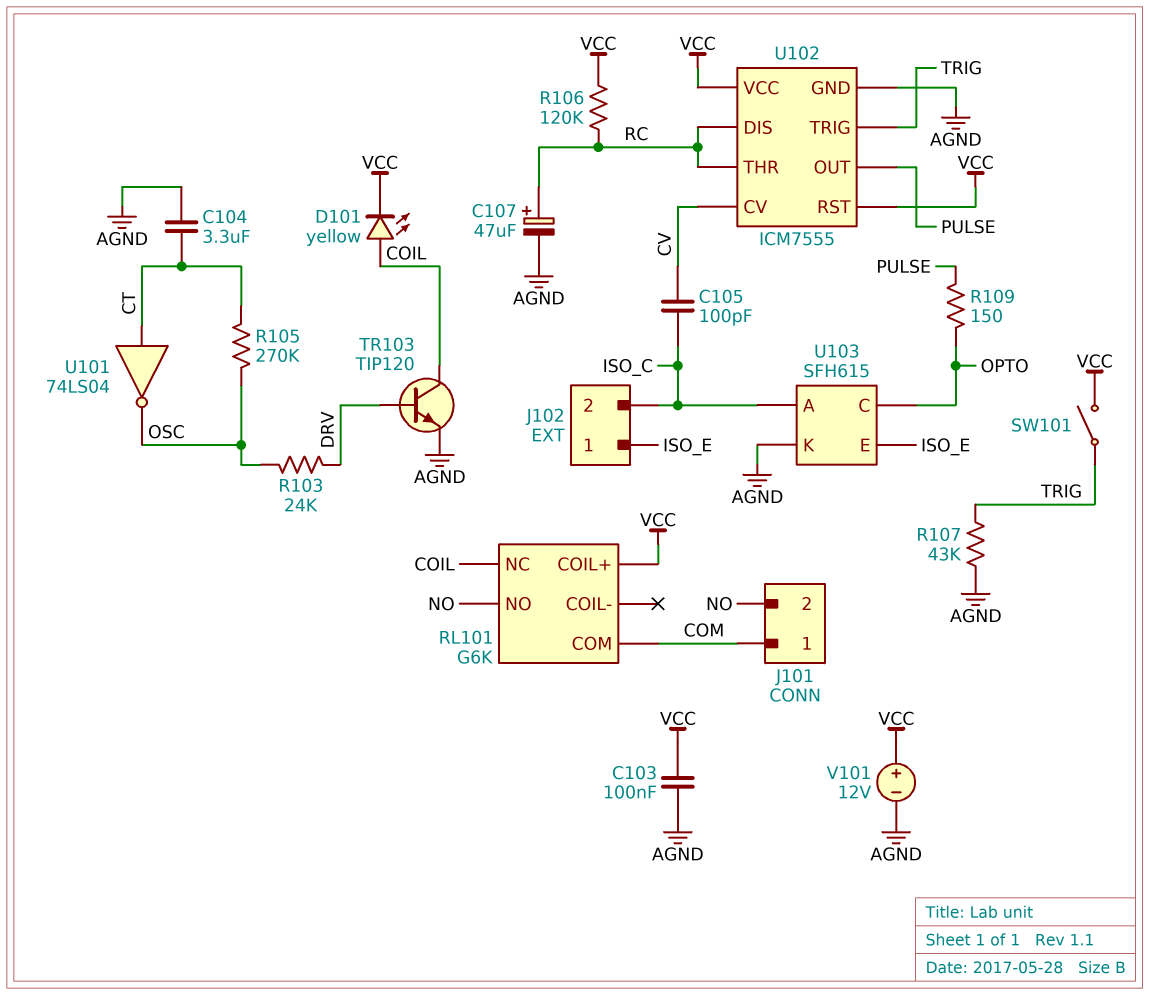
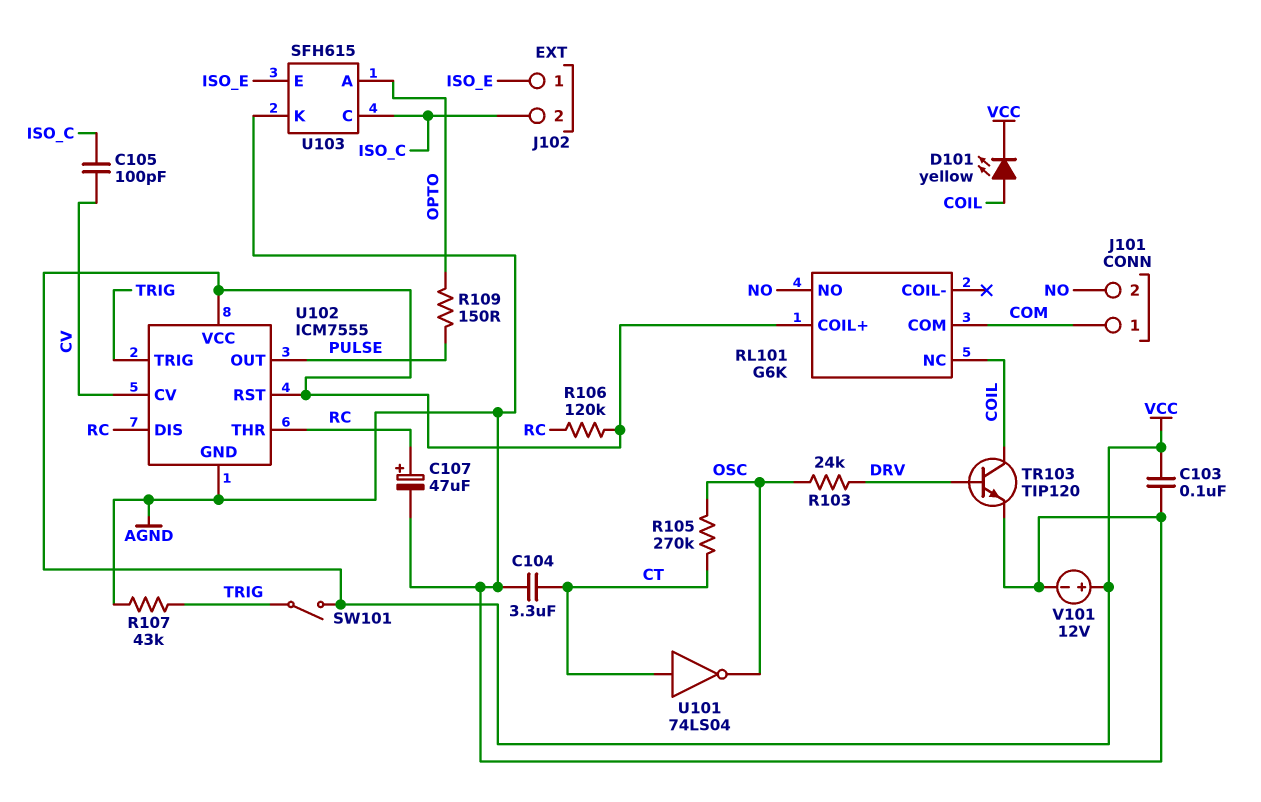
U103 pin A: ISO_C -> OPTO
U103 pin C: OPTO -> ISO_C

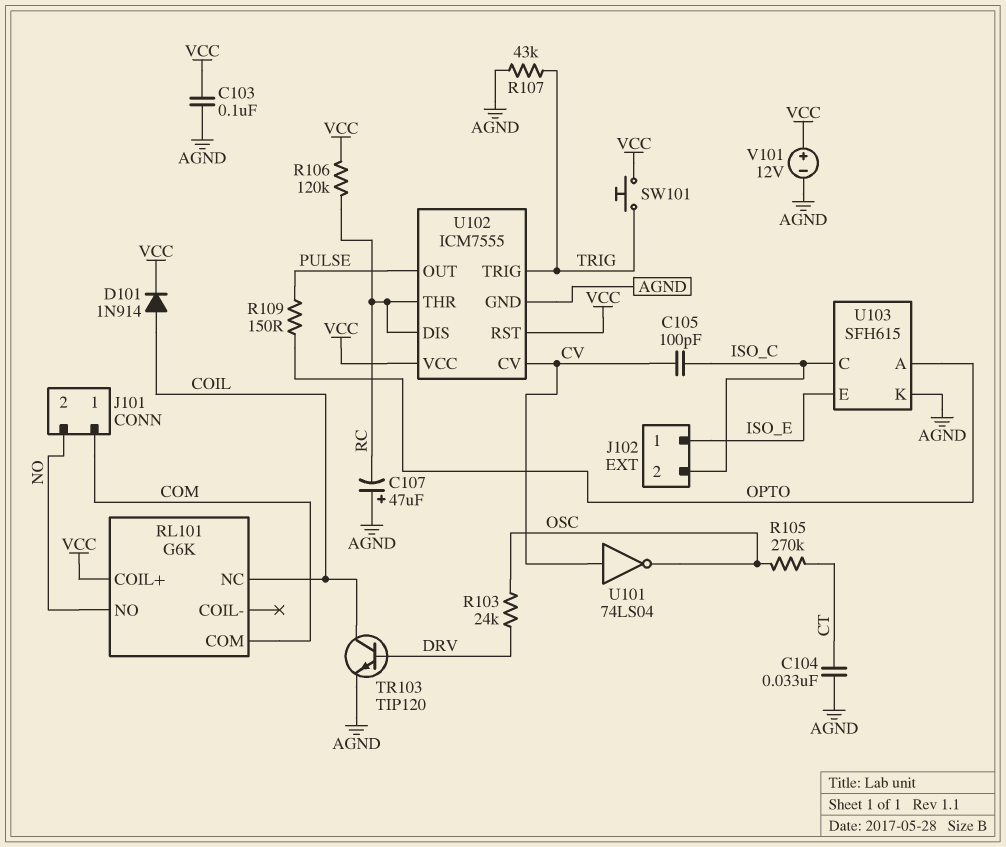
C104: 3.3uF (AGND, CT) -> 33nF (AGND, CT)
C107: 47uF (plus RC, minus AGND) -> 47uF (plus AGND, minus RC)
D101: LED yellow (A COIL, K VCC) -> diode 1N914 (A COIL, K VCC)
SW101: switch (TRIG, VCC) -> button (TRIG, VCC)
U101: NOT 74LS04 (in CT, out OSC) -> NOT 74LS04 (in CV, out OSC)

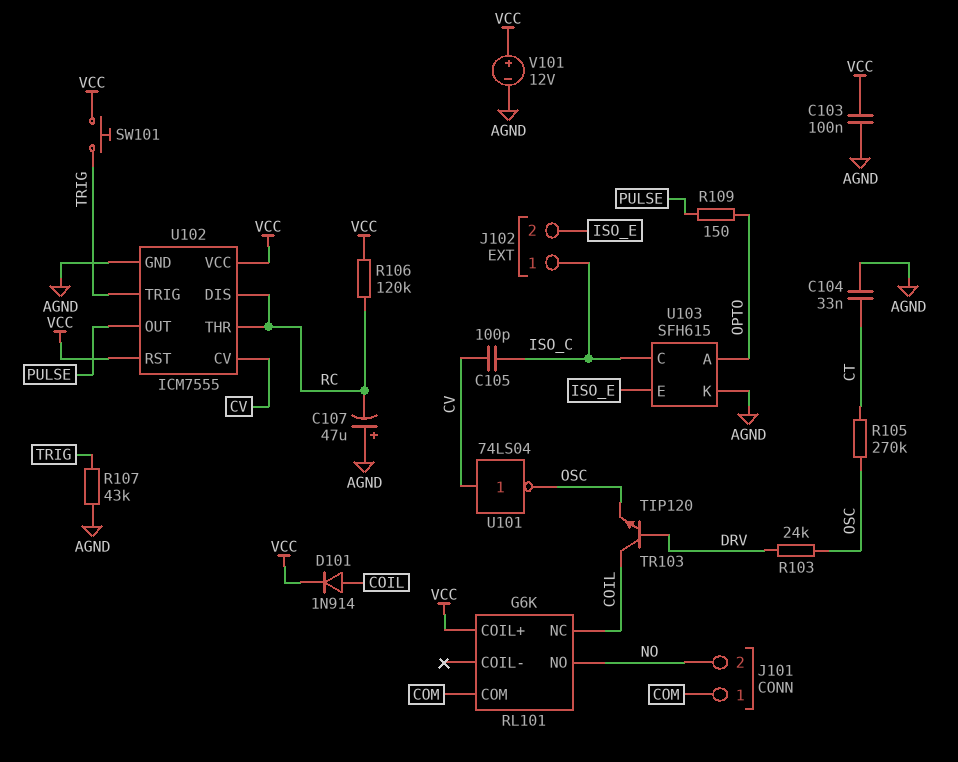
J102 pin 1: ISO_E -> ISO_C
J102 pin 2: ISO_C -> ISO_E
TR103: NPN TIP120 (B DRV, C COIL, E AGND) -> NPN TIP120 (B DRV, C COIL, E OSC)

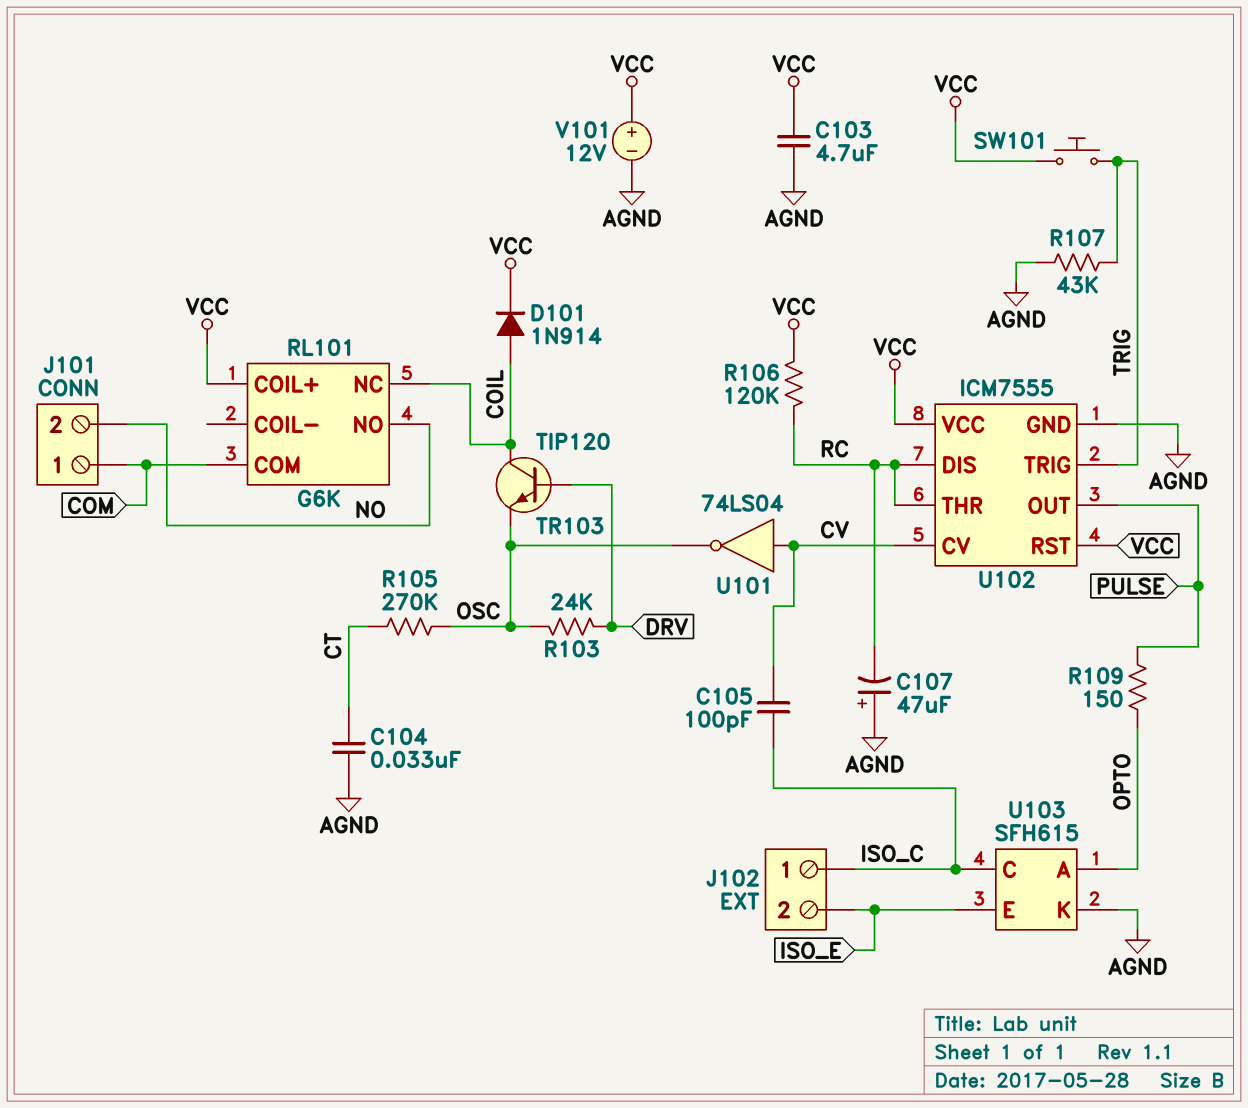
C103: 100nF (AGND, VCC) -> 4.7uF (AGND, VCC)

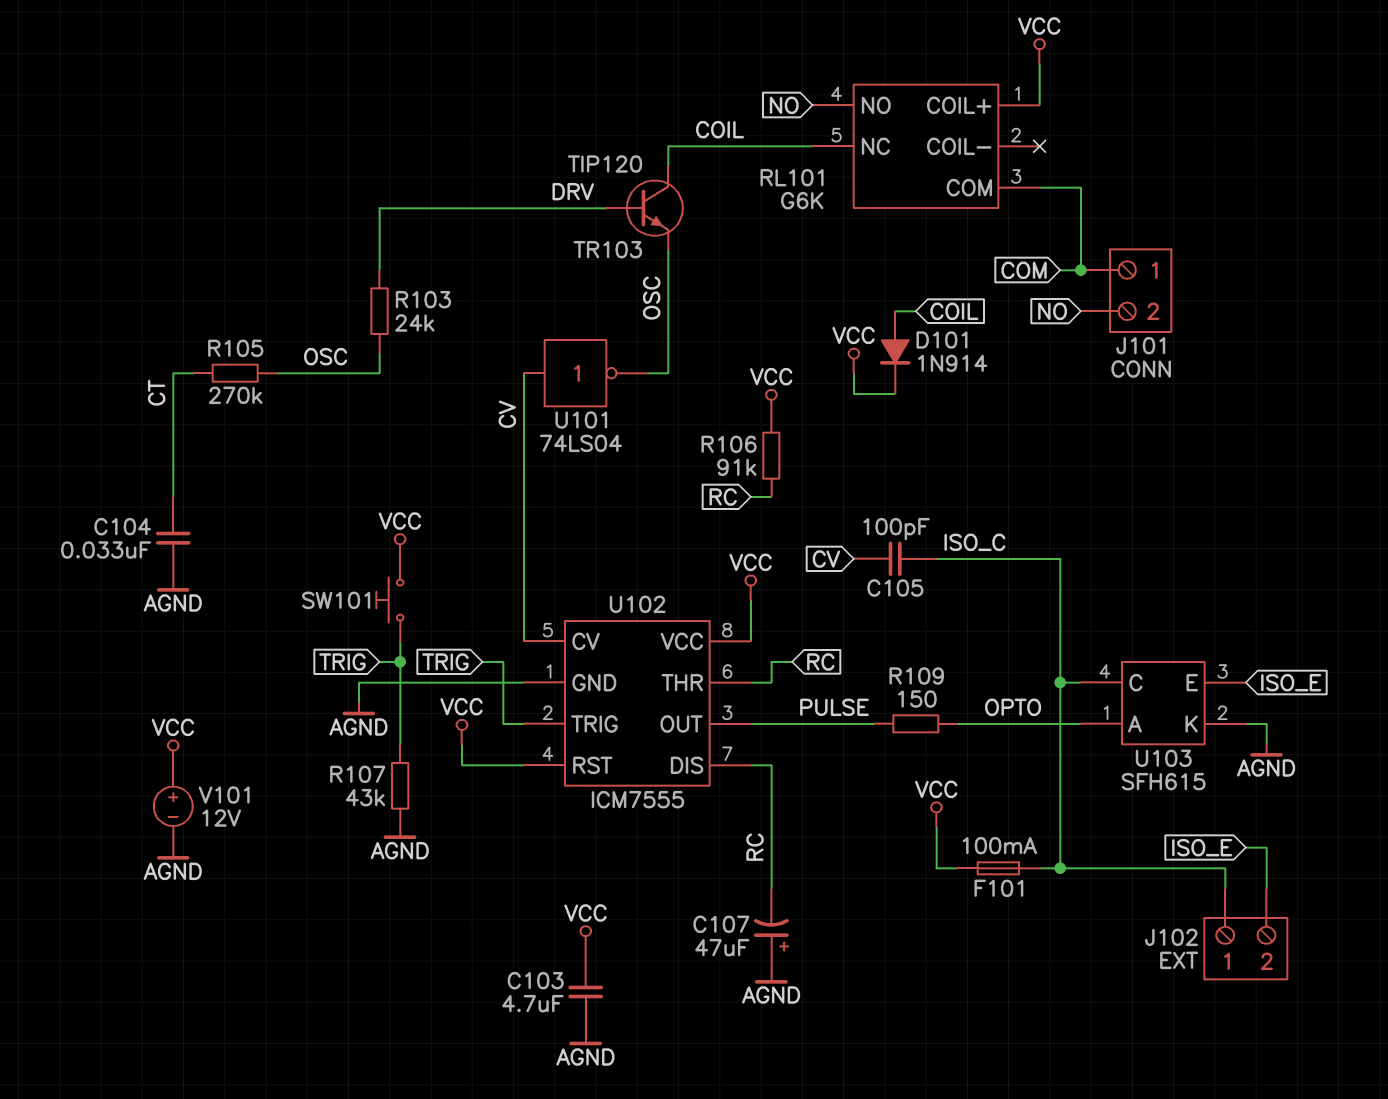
F101: none -> 100mA (ISO_C, VCC)
R106: 120k (RC, VCC) -> 91k (RC, VCC)

